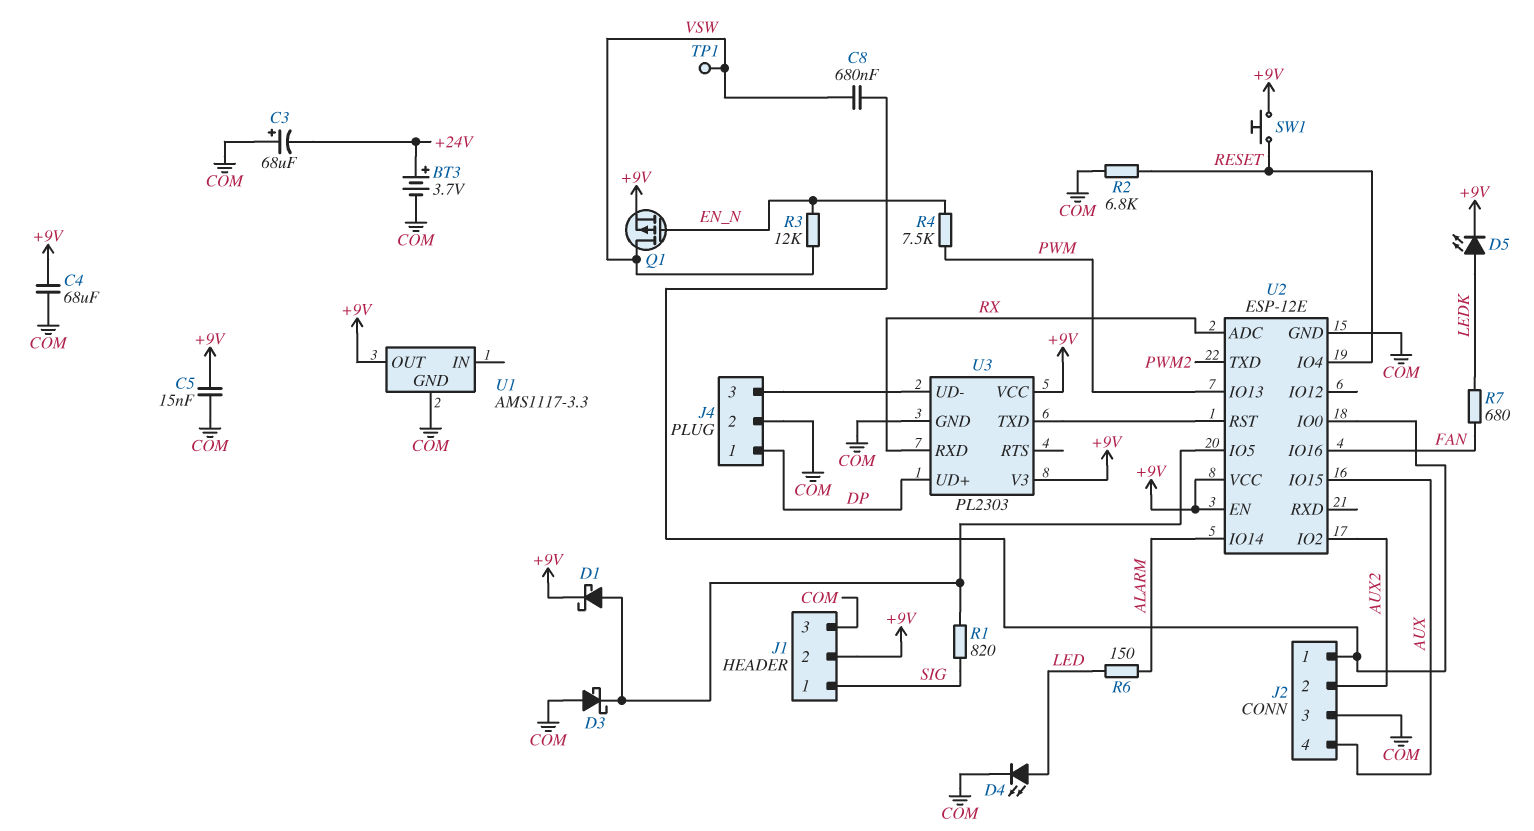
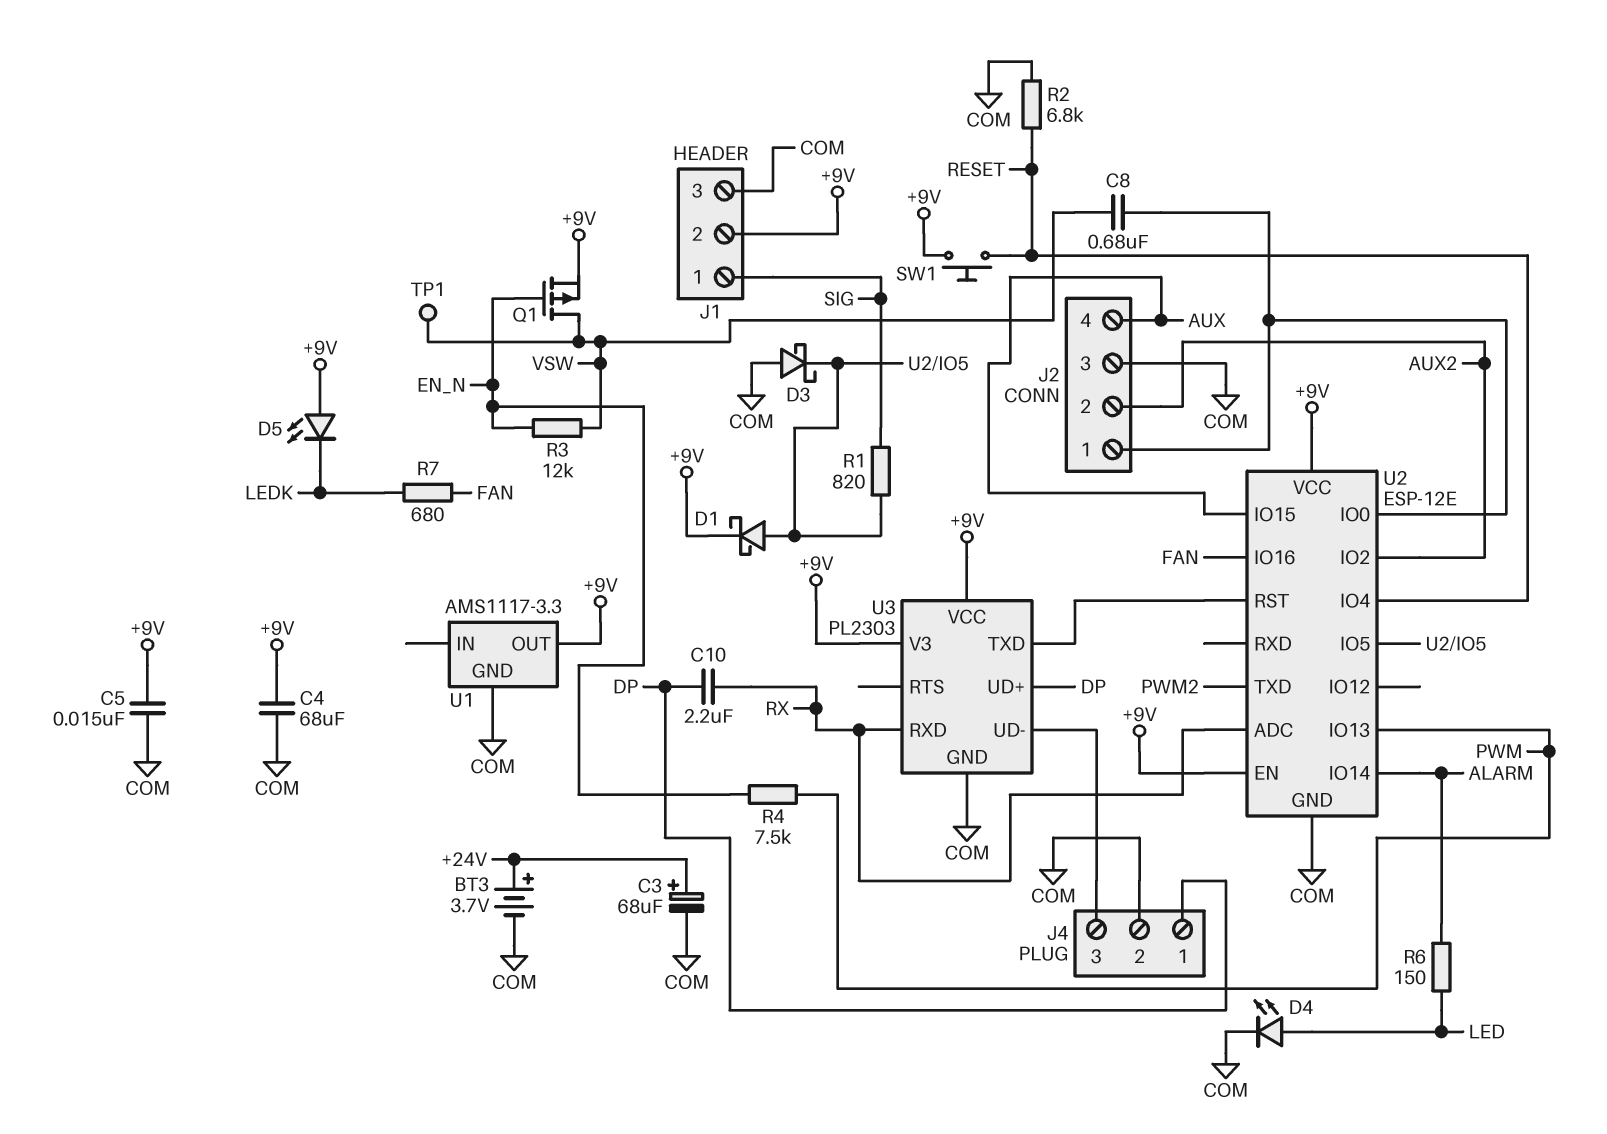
C3: 68uF (plus COM, minus +24V) -> 68uF (plus +24V, minus COM)
C10: none -> 2.2uF (DP, RX)
D5: LED (A LEDK, K +9V) -> LED (A +9V, K LEDK)

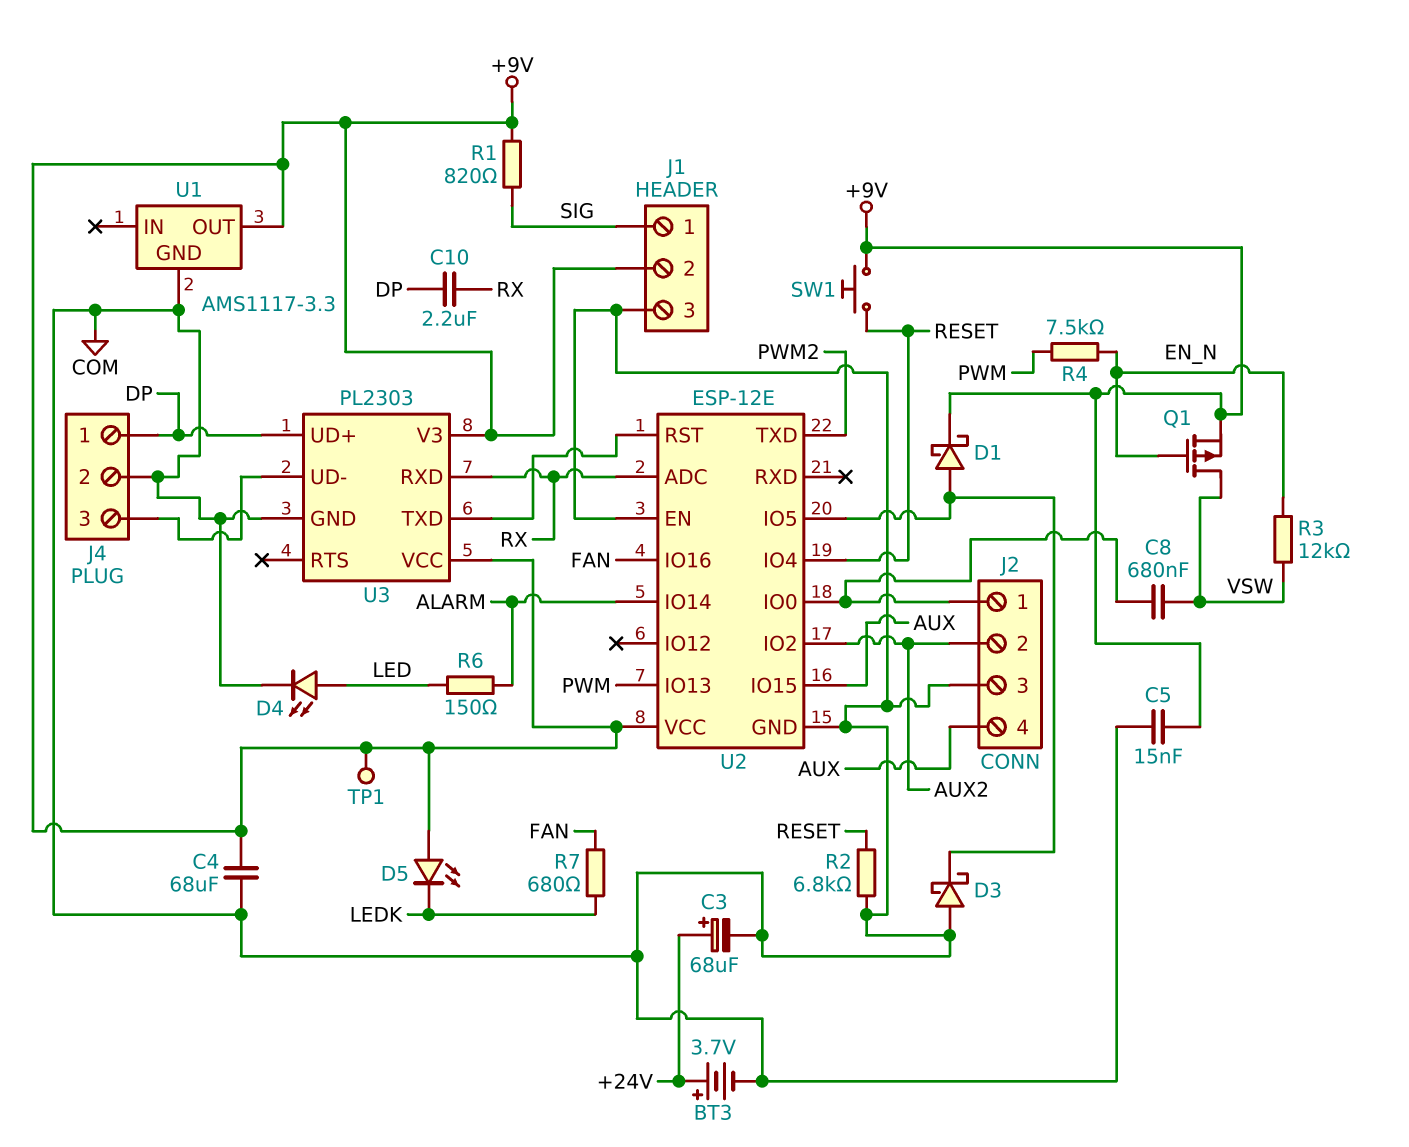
R1: 820 (SIG, U2/IO5) -> 820 (+9V, SIG)
TP1: test point (VSW) -> test point (+9V)
U2 pin EN: +9V -> COM

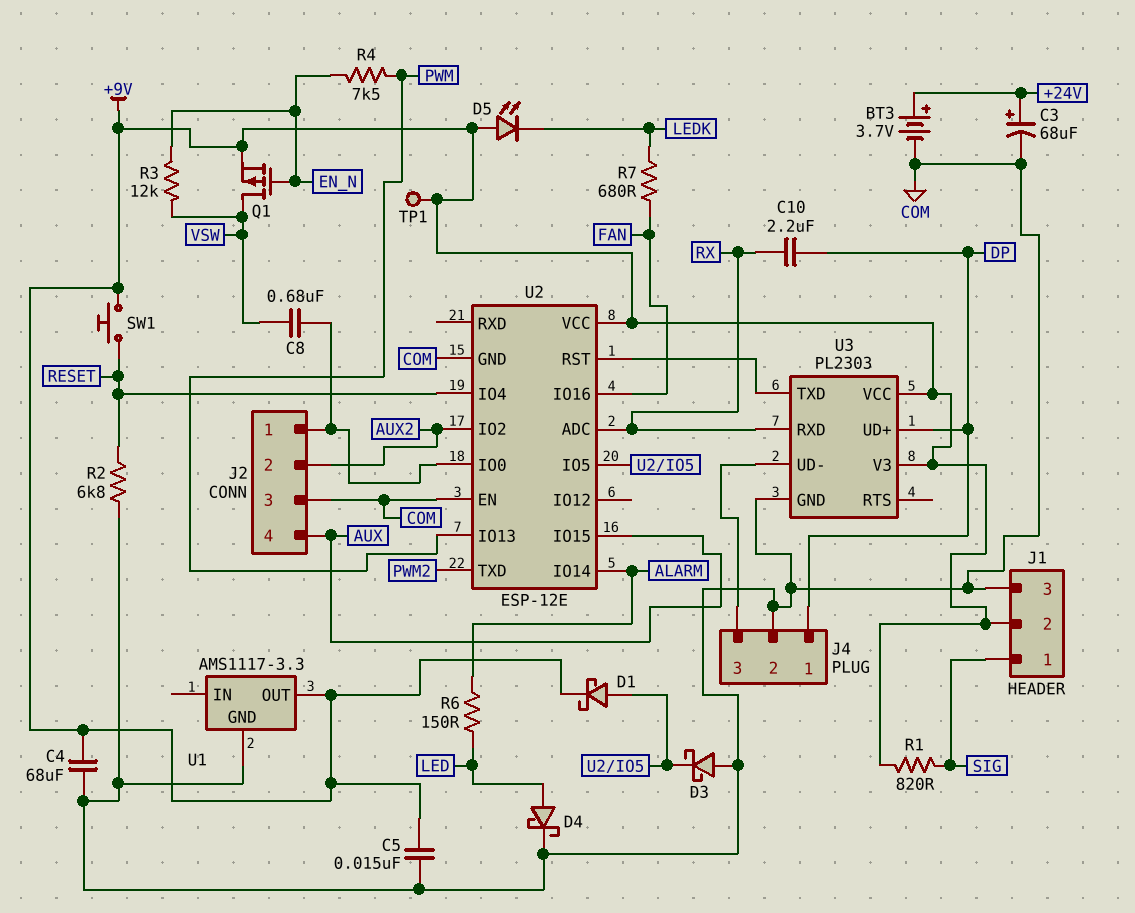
D4: LED (A LED, K COM) -> schottky (A LED, K COM)

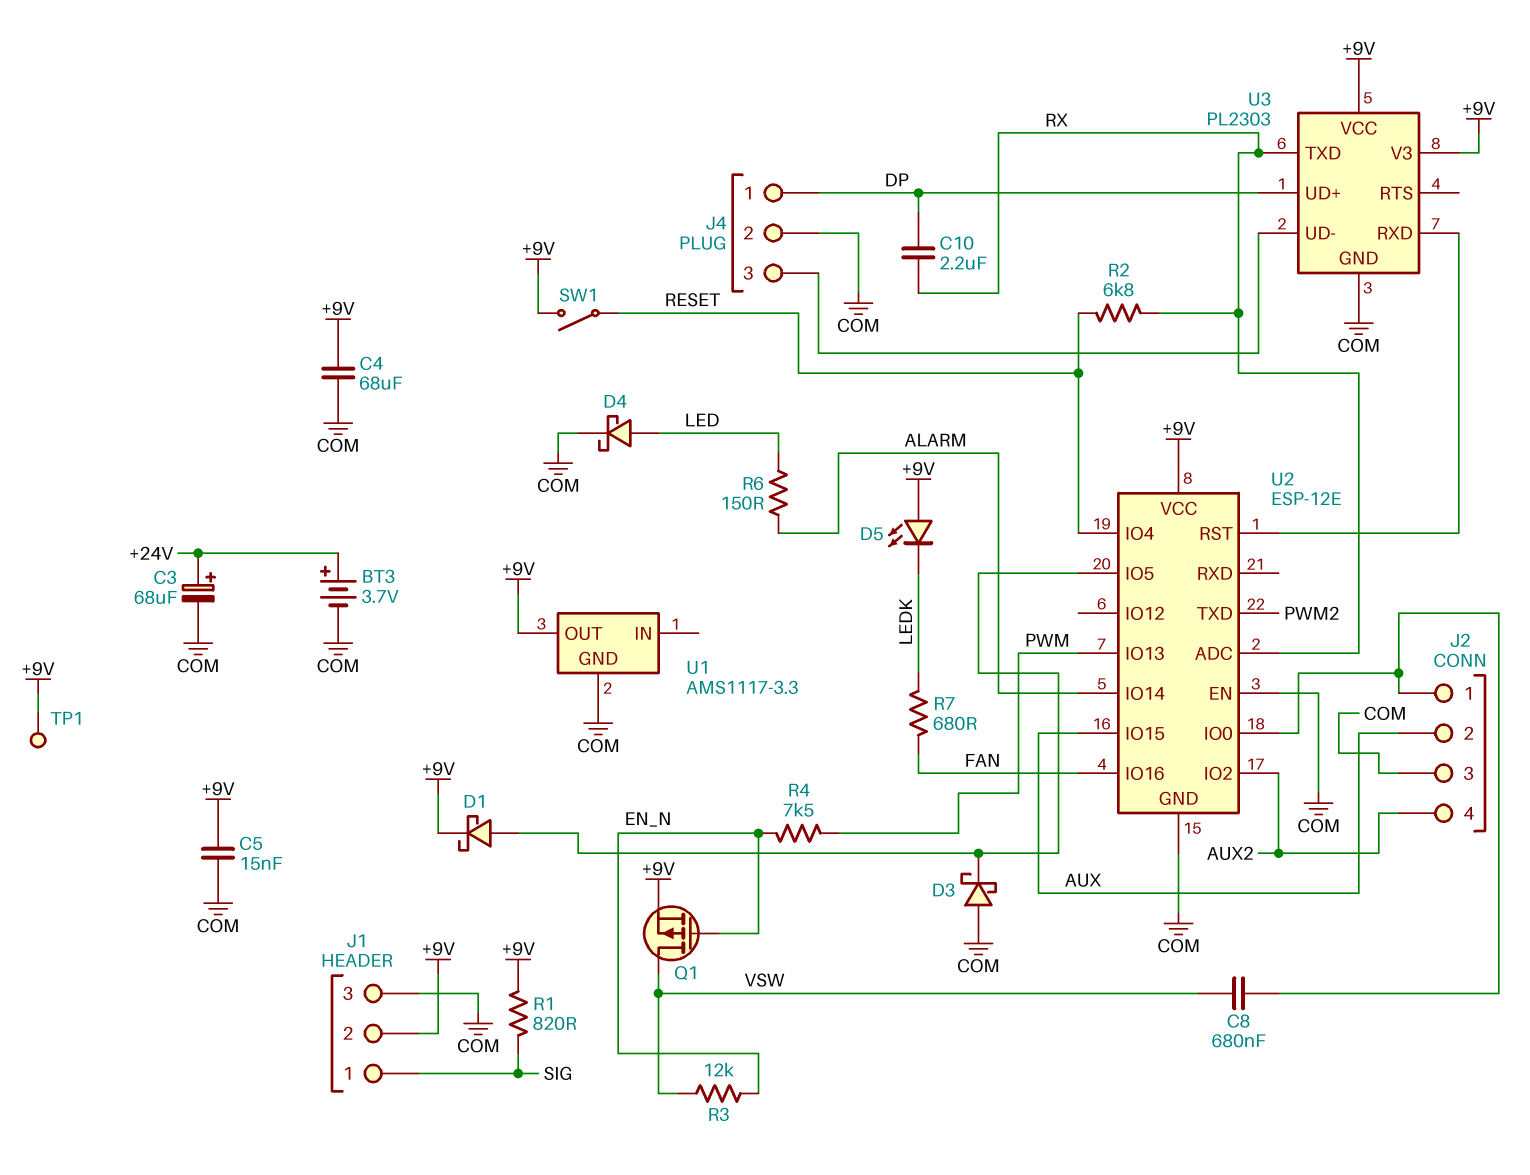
J2 pin 2: AUX2 -> AUX
J2 pin 4: AUX -> AUX2
R2: 6.8k (COM, RESET) -> 6.8k (RESET, RX)
SW1: button (+9V, RESET) -> switch (+9V, RESET)
U3 pin RXD: RX -> U2/RST
U3 pin TXD: U2/RST -> RX

